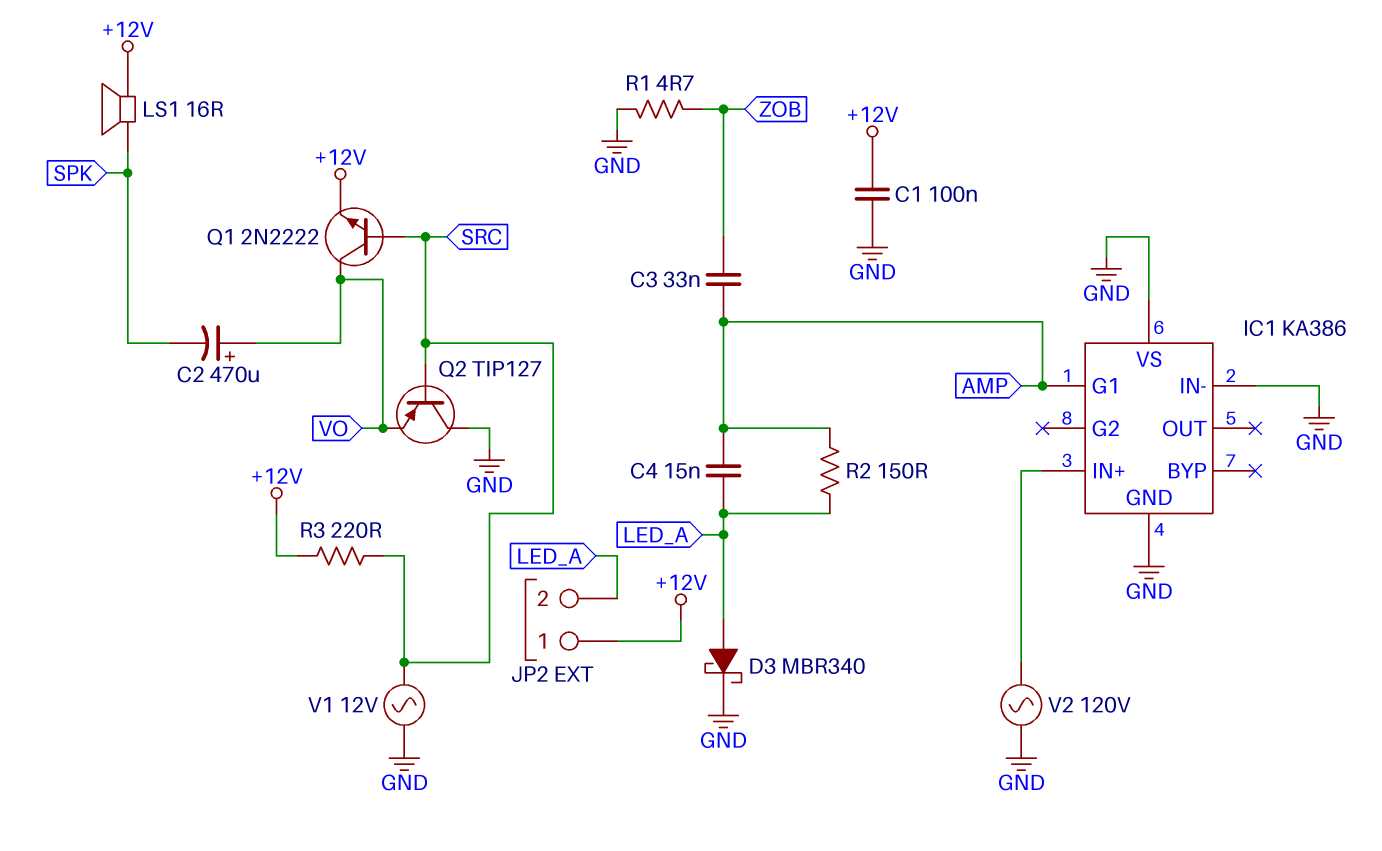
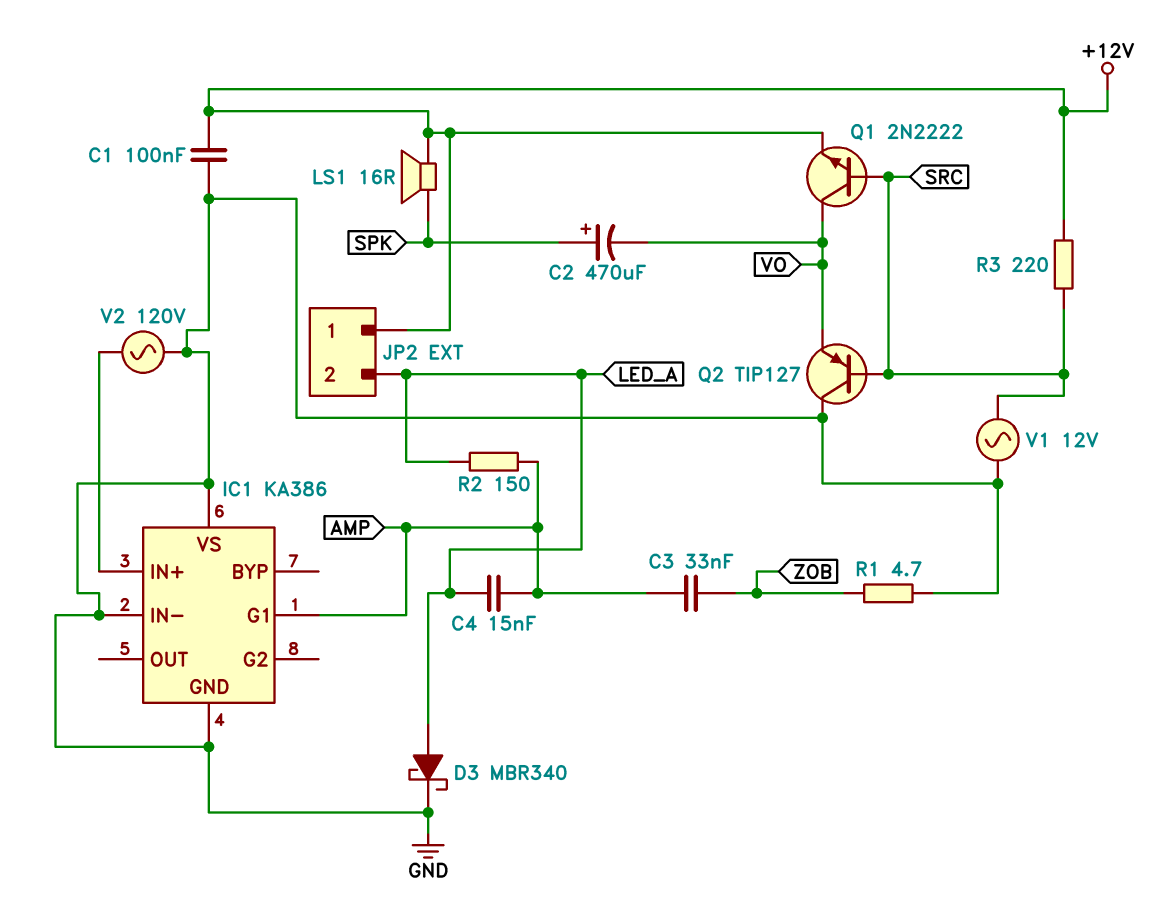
C2: 470uF (plus VO, minus SPK) -> 470uF (plus SPK, minus VO)

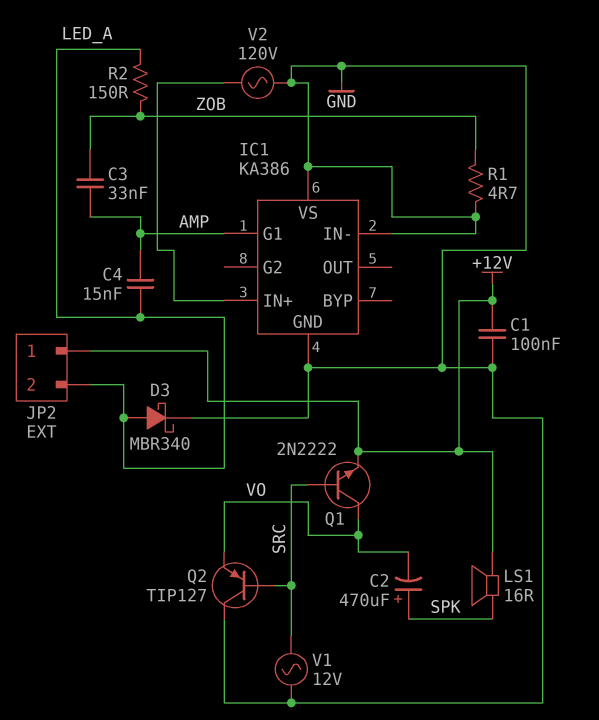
R2: 150 (AMP, LED_A) -> 150 (LED_A, ZOB)
R3: 220 (+12V, SRC) -> none

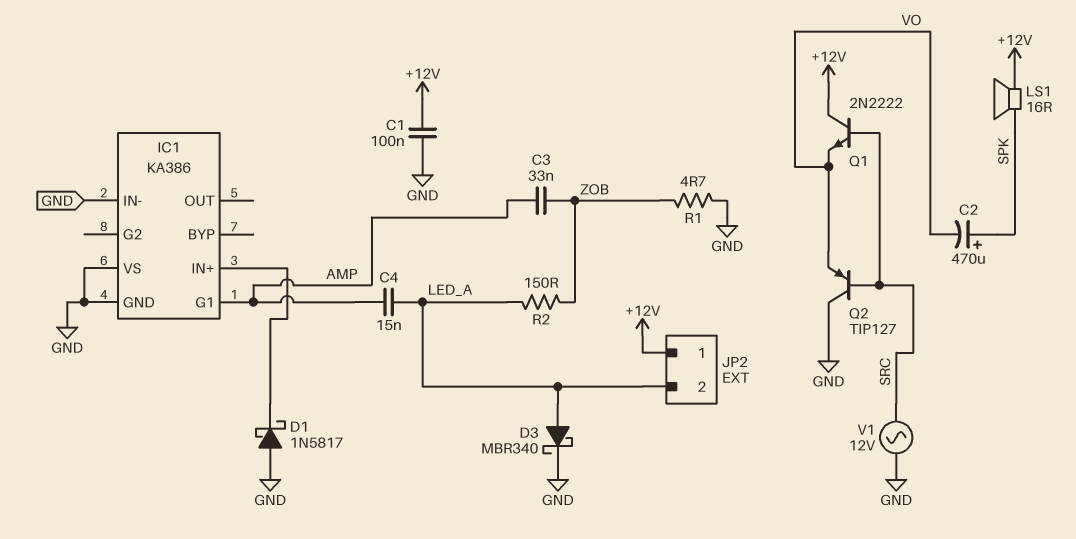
D1: none -> schottky 1N5817 (A GND, K IC1/IN+)
Q1: NPN 2N2222 (B SRC, C VO, E +12V) -> NPN 2N2222 (B SRC, C +12V, E VO)
V2: AC 120V (GND, IC1/IN+) -> none

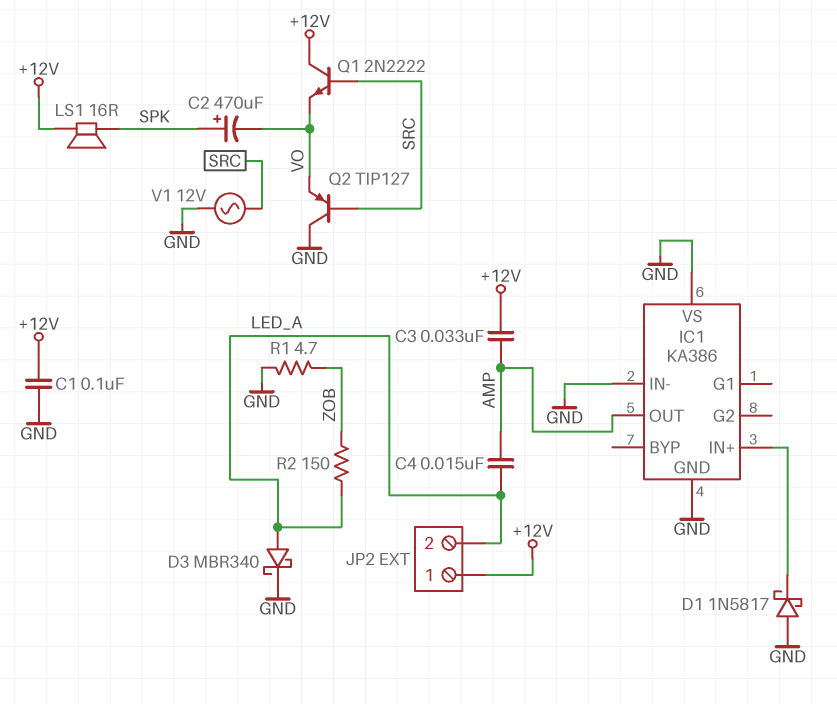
C3: 33nF (AMP, ZOB) -> 33nF (+12V, AMP)
IC1 pin G1: AMP -> none
IC1 pin OUT: none -> AMP

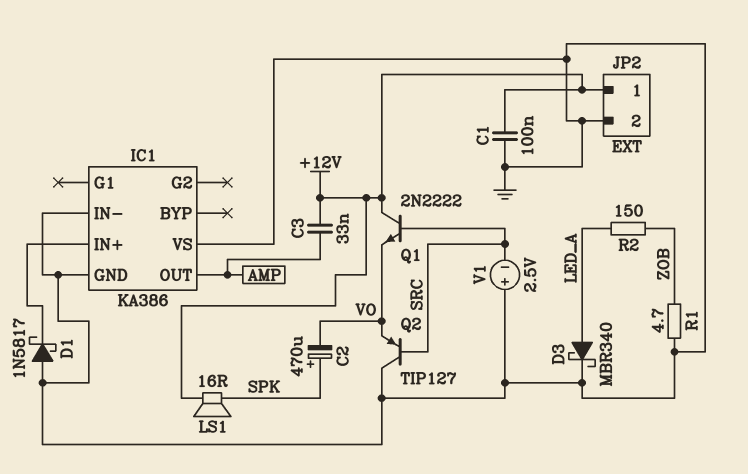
C4: 15nF (AMP, LED_A) -> none
JP2 pin 2: LED_A -> GND
V1: AC 12V (GND, SRC) -> 2.5V (plus GND, minus SRC)

